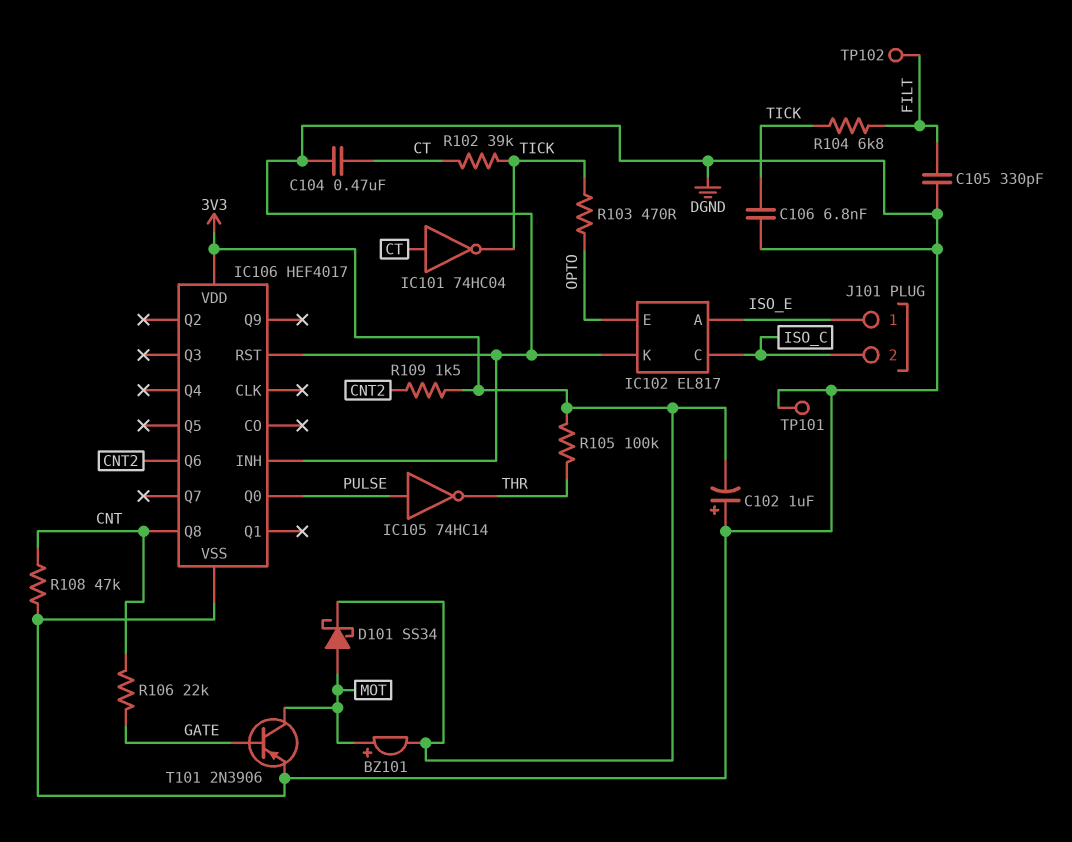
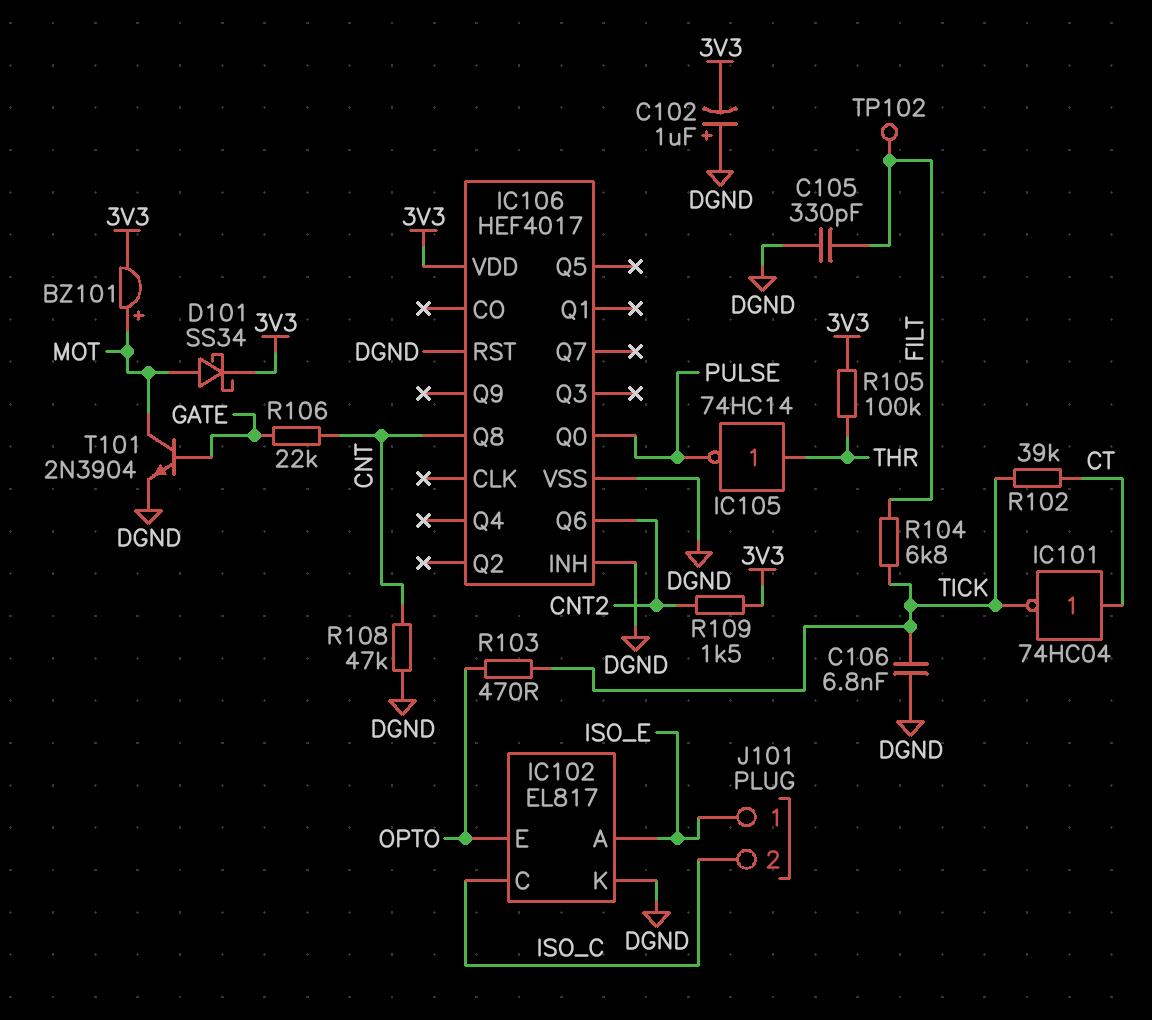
C104: 470nF (CT, DGND) -> none
IC105: NOT 74HC14 (in PULSE, out THR) -> NOT 74HC14 (in THR, out PULSE)
T101: PNP 2N3906 (B GATE, C MOT, E DGND) -> NPN 2N3904 (B GATE, C MOT, E DGND)
TP101: test point (DGND) -> none

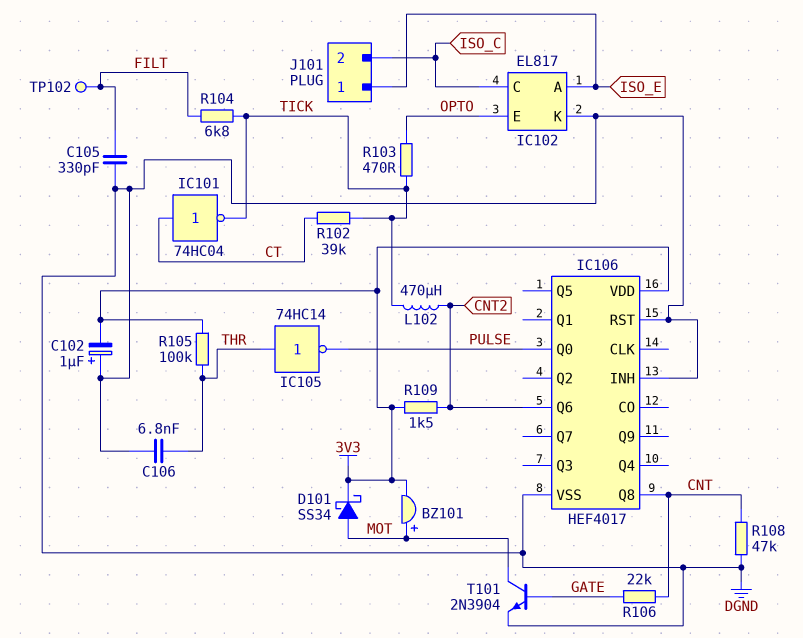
C106: 6.8nF (DGND, TICK) -> 6.8nF (DGND, THR)
L102: none -> 470uH (CNT2, TICK)

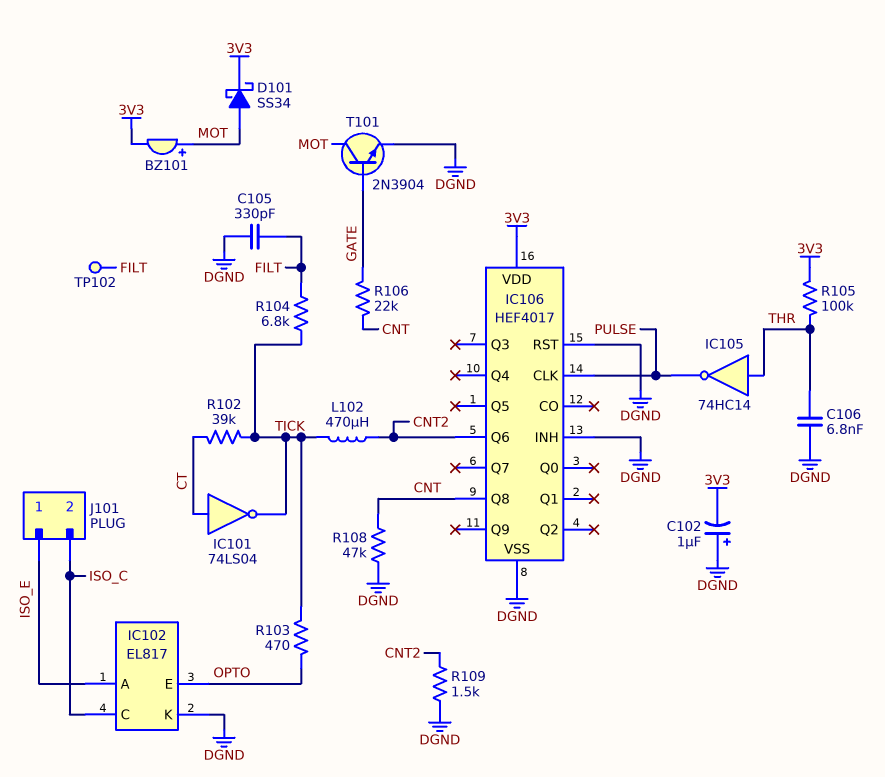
IC101: NOT 74HC04 (in CT, out TICK) -> NOT 74LS04 (in CT, out TICK)
IC106 pin CLK: none -> PULSE
IC106 pin Q0: PULSE -> none
R109: 1.5k (3V3, CNT2) -> 1.5k (CNT2, DGND)

